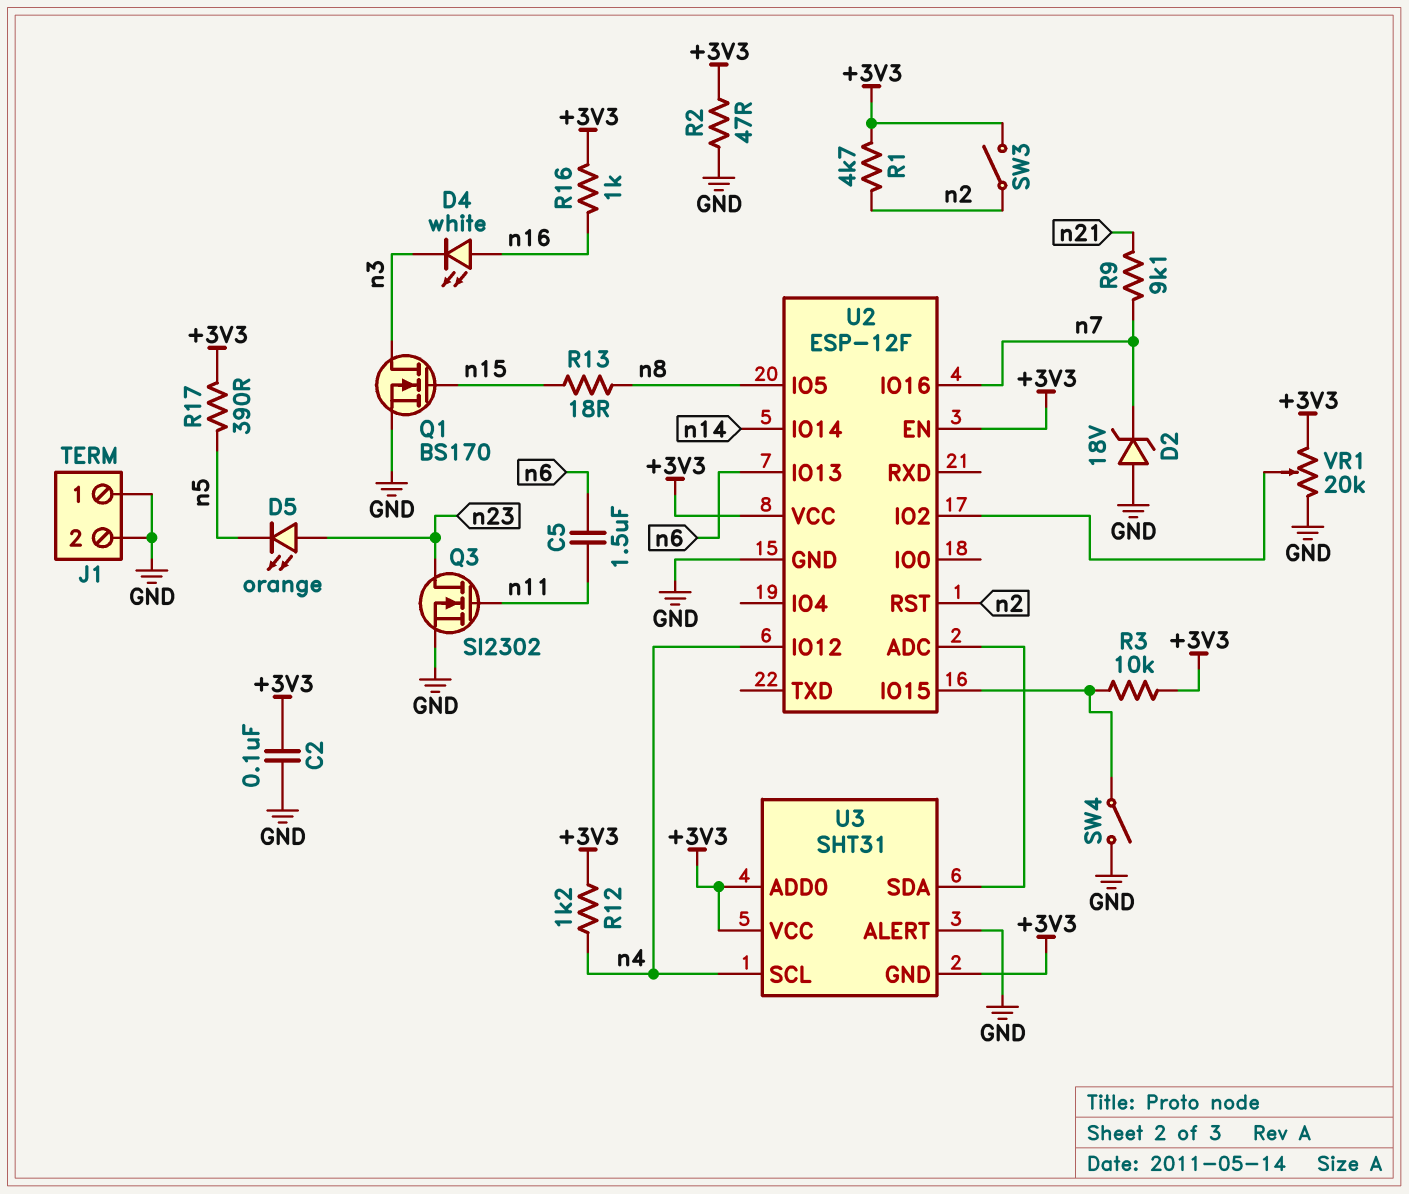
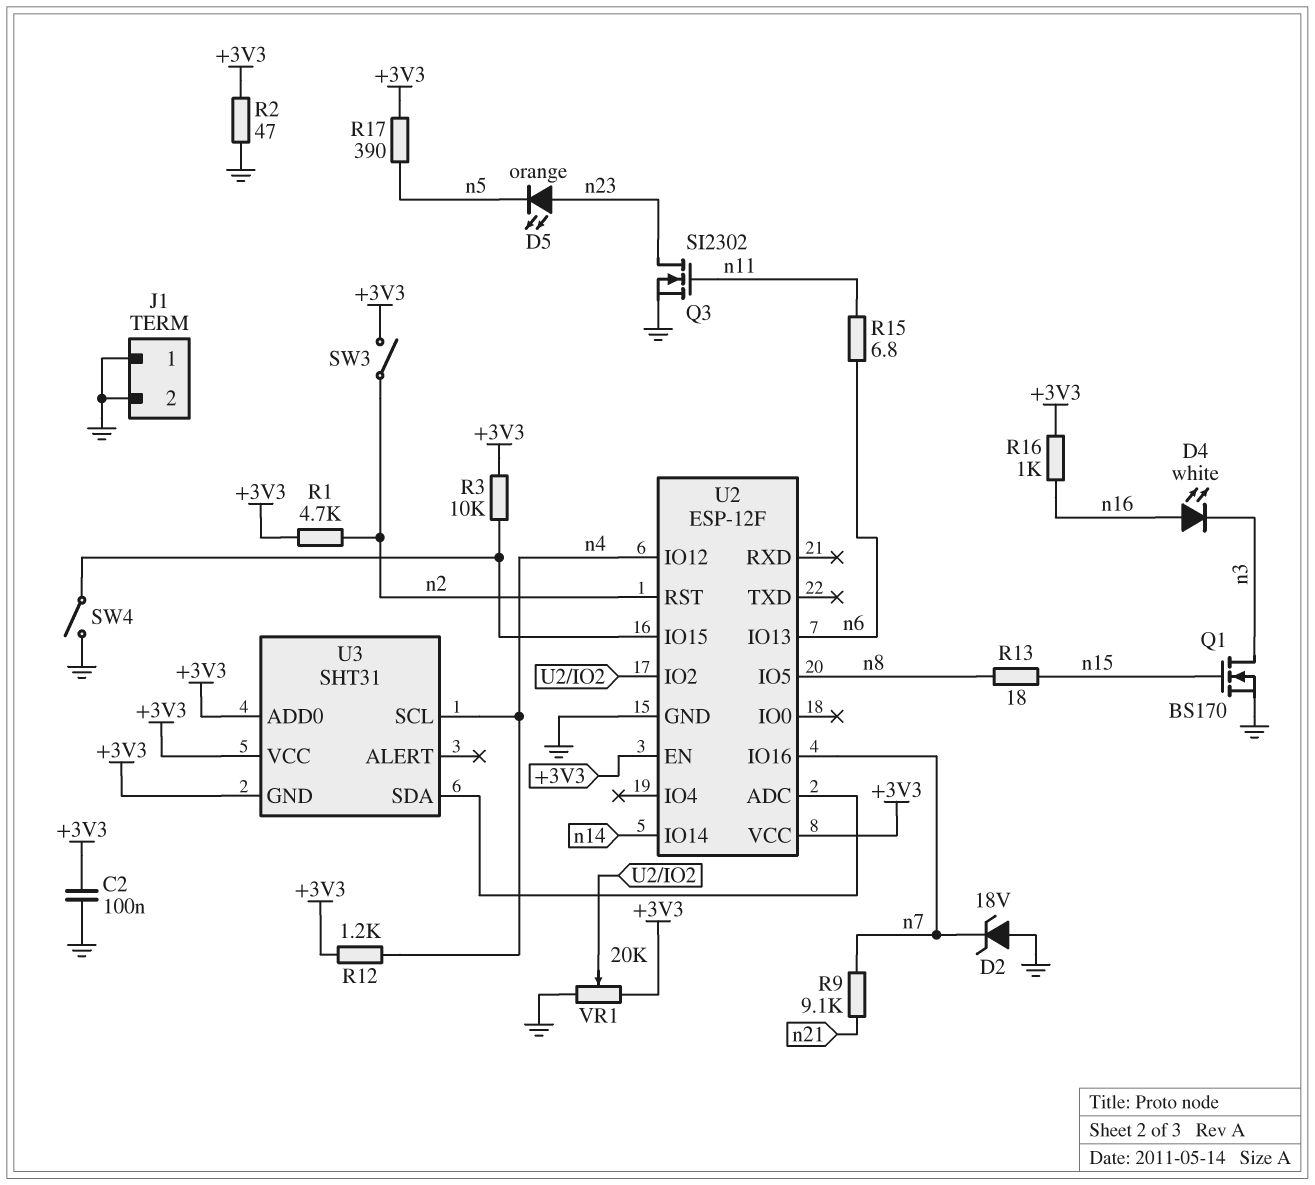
C5: 1.5uF (n6, n11) -> none
R15: none -> 6.8 (n6, n11)
U3 pin ALERT: GND -> none

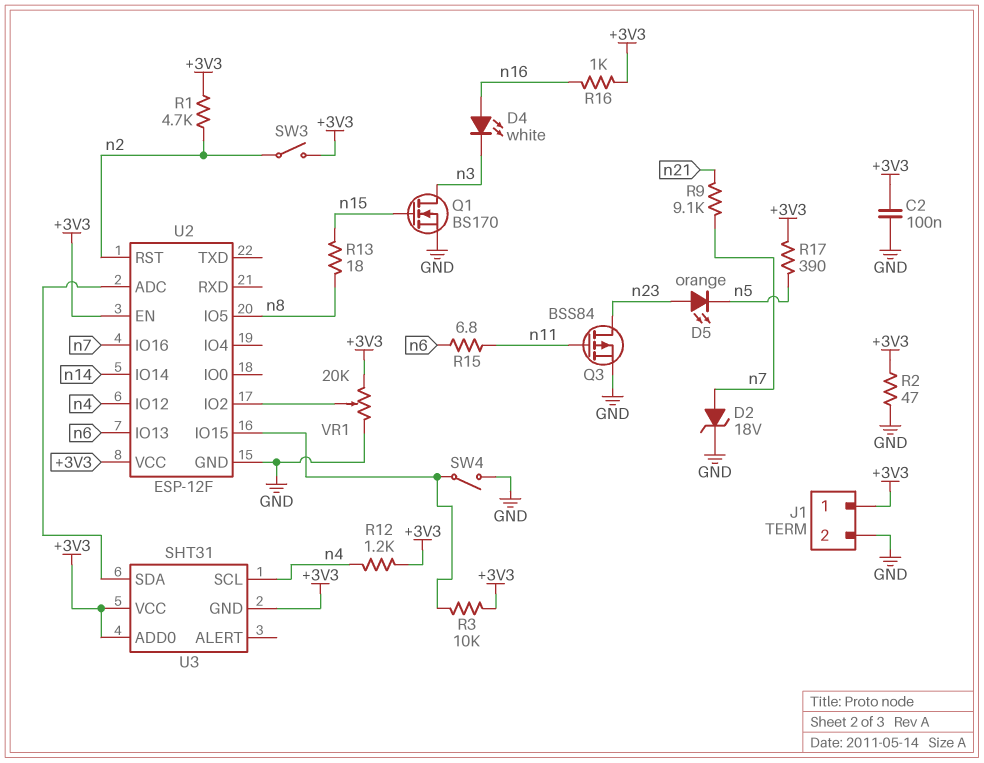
D2: zener 18V (A GND, K n7) -> zener 18V (A n7, K GND)
J1 pin 1: GND -> +3V3
Q3: NMOS SI2302 (G n11, D n23, S GND) -> PMOS BSS84 (G n11, D n23, S GND)

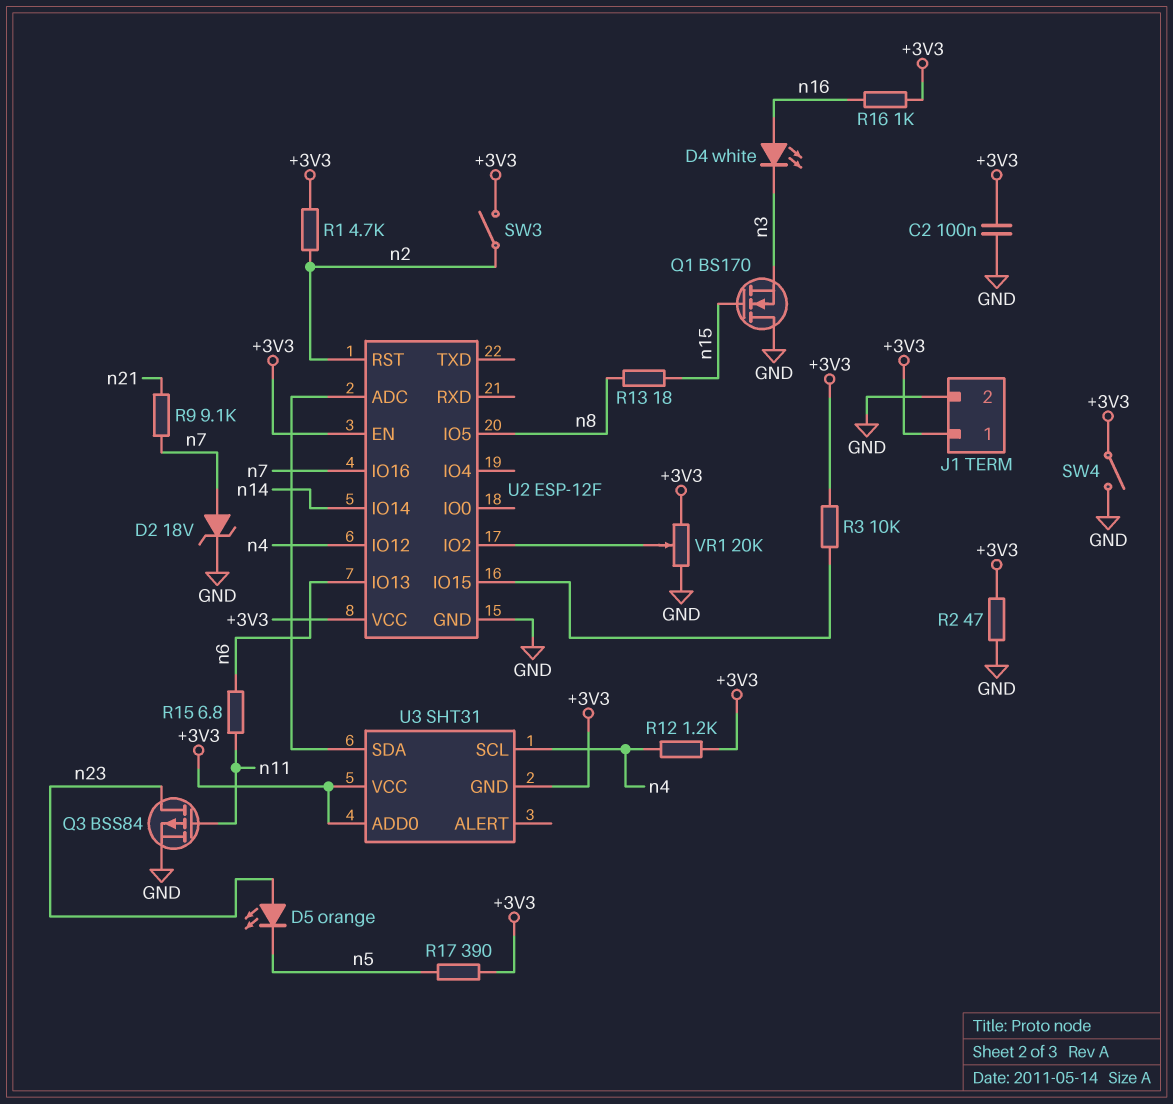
Q1: NMOS BS170 (G n15, D n3, S GND) -> NMOS BS170 (G n15, D GND, S n3)
SW4: switch (GND, U2/IO15) -> switch (+3V3, GND)

